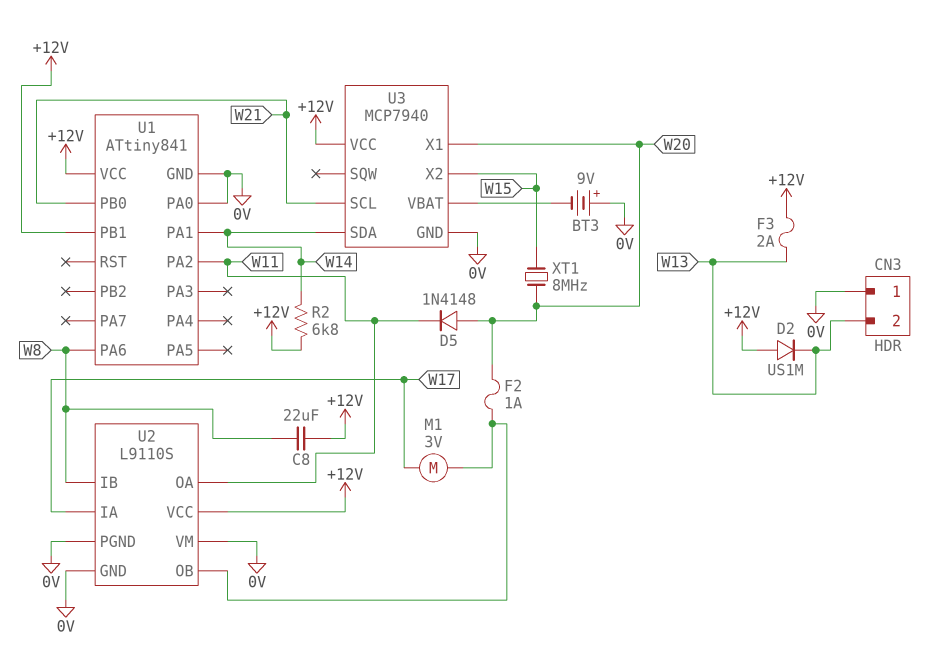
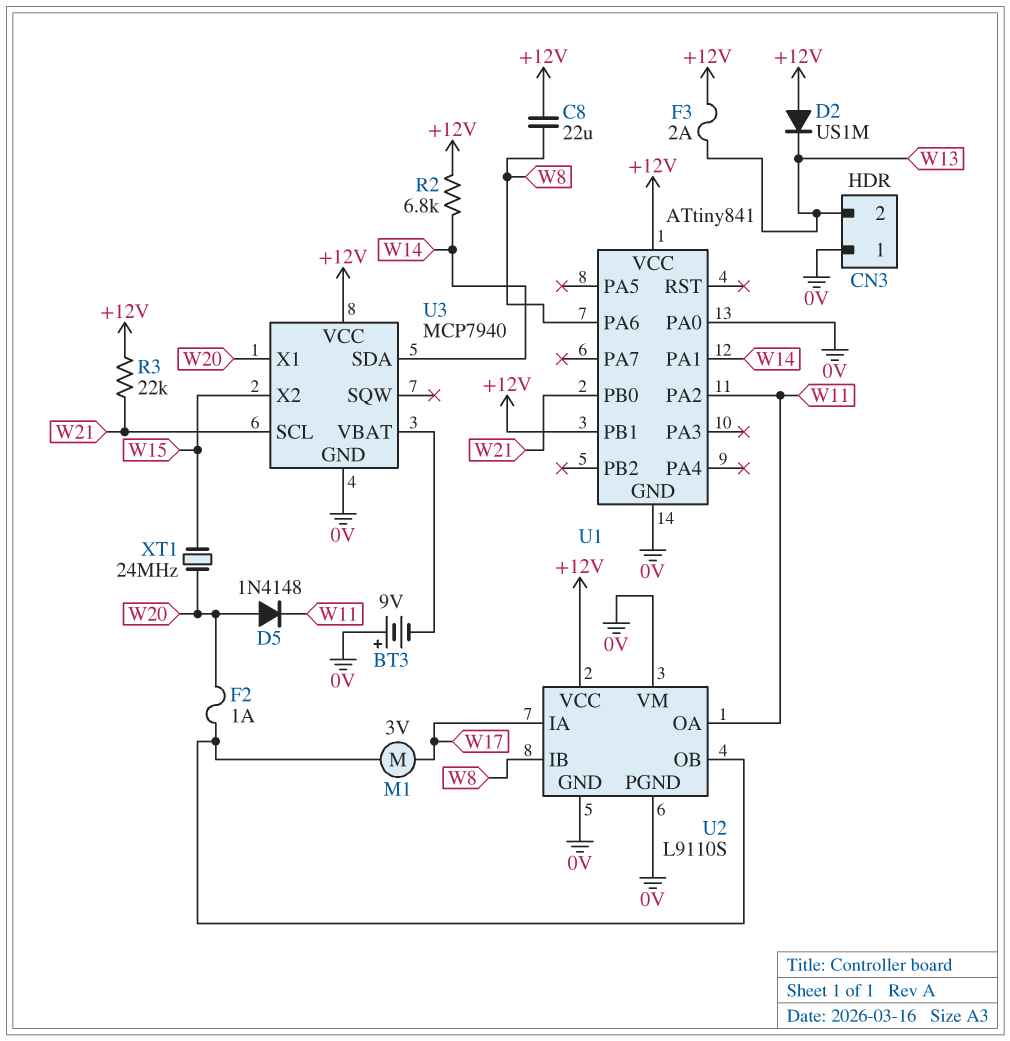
R3: none -> 22k (+12V, W21)
XT1: 8MHz (W15, W20) -> 24MHz (W15, W20)

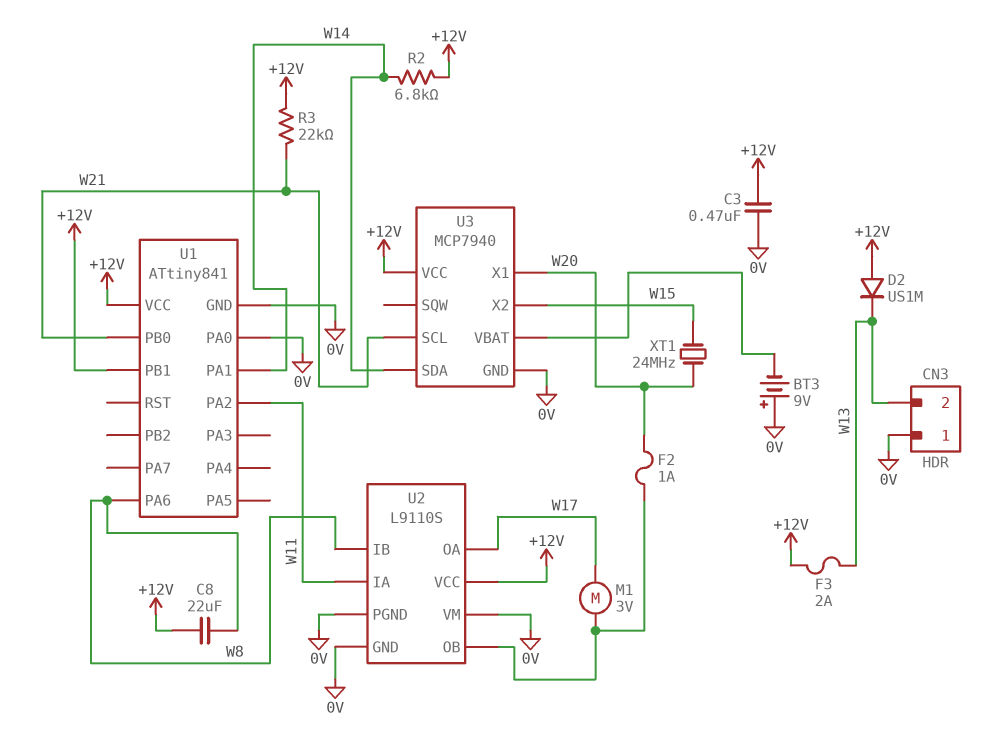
C3: none -> 470nF (+12V, 0V)
D5: diode 1N4148 (A W20, K W11) -> none
U2 pin IA: W17 -> W11
U2 pin OA: W11 -> W17

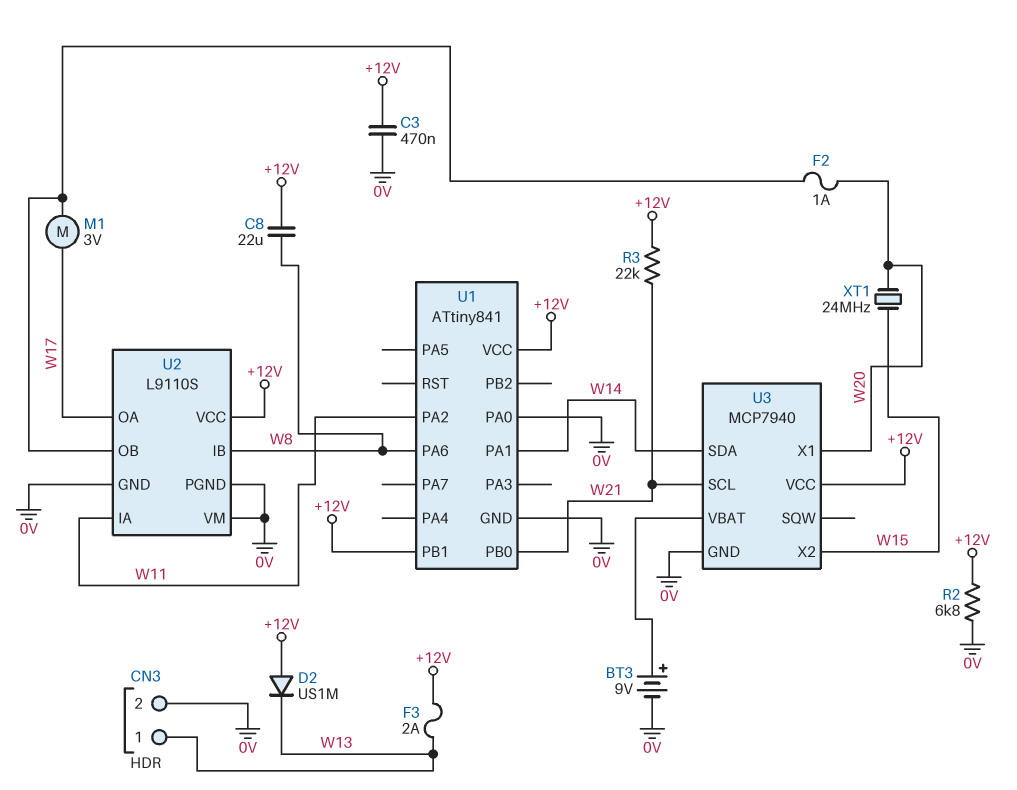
BT3: 9V (plus 0V, minus U3/VBAT) -> 9V (plus U3/VBAT, minus 0V)
CN3 pin 1: 0V -> W13
CN3 pin 2: W13 -> 0V
R2: 6.8k (+12V, W14) -> 6.8k (+12V, 0V)

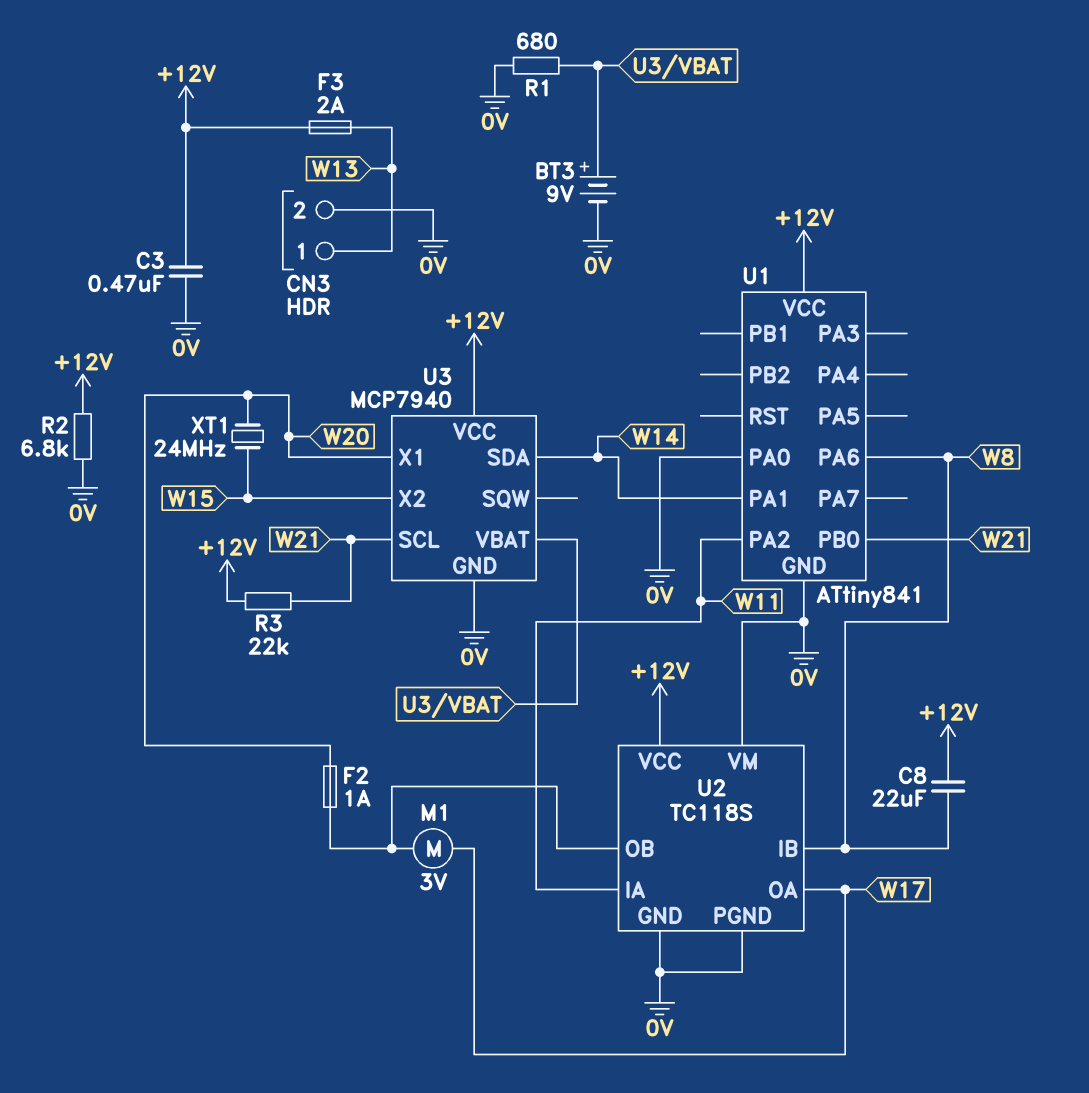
D2: diode US1M (A +12V, K W13) -> none
R1: none -> 680 (0V, U3/VBAT)
U1 pin PB1: +12V -> none
U2: L9110S -> TC118S

